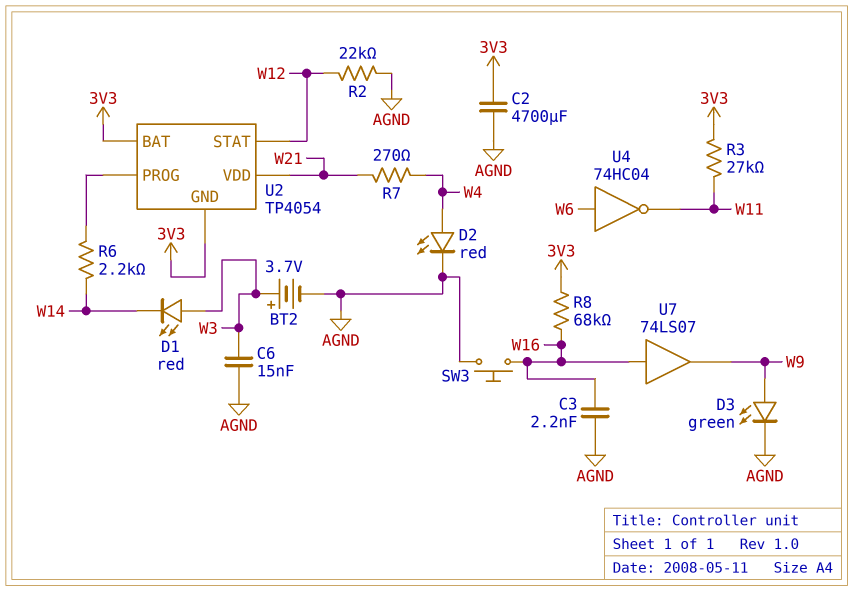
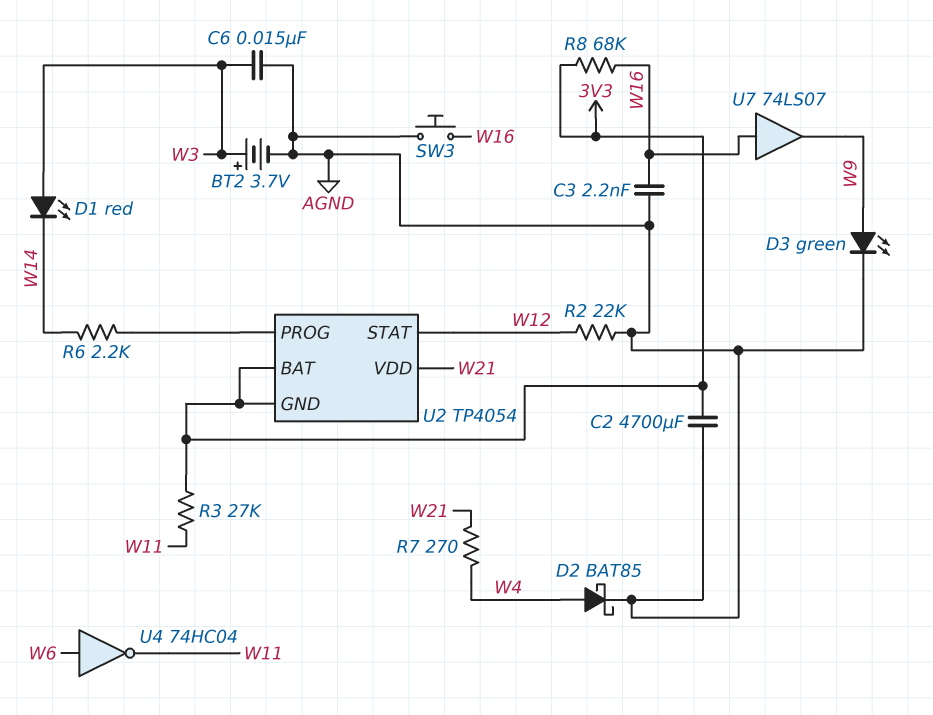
D2: LED red (A W4, K AGND) -> schottky BAT85 (A W4, K AGND)

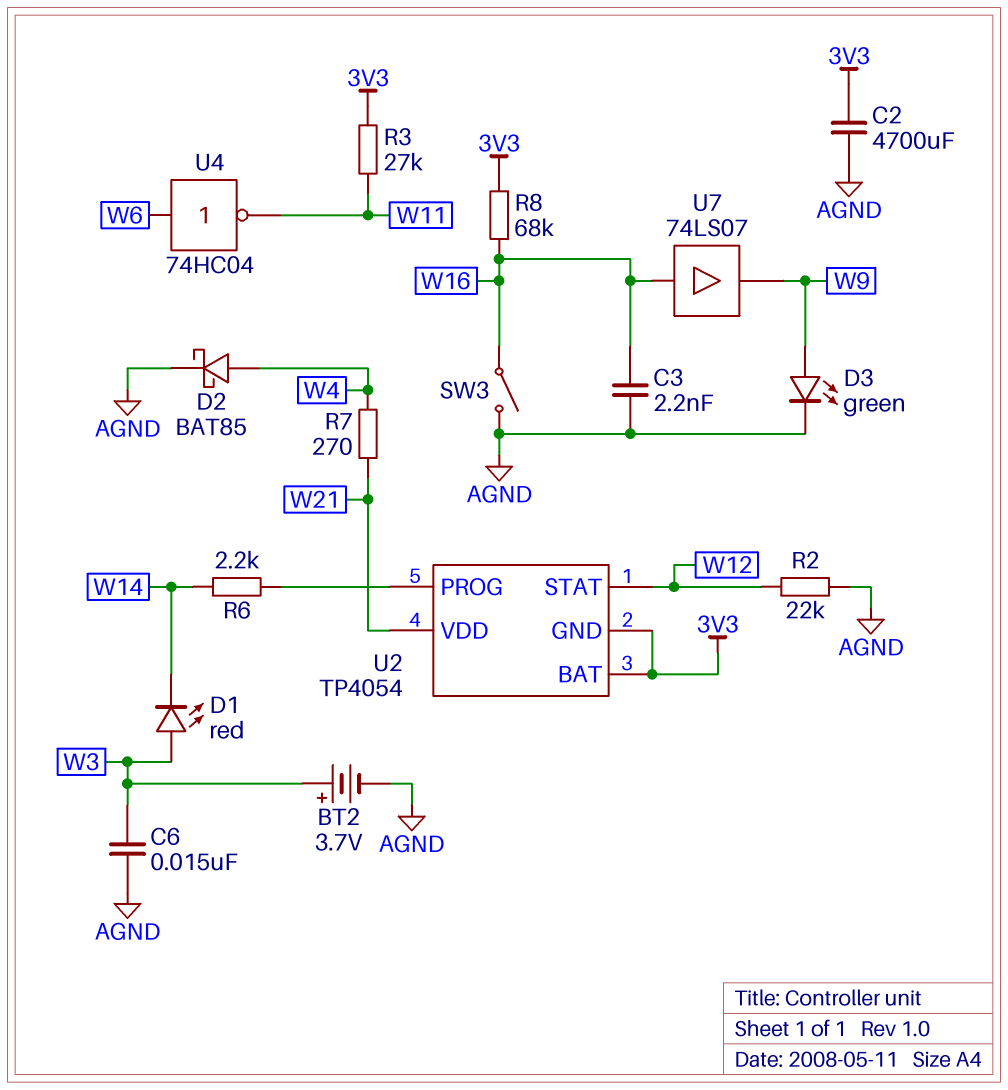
SW3: button (AGND, W16) -> switch (AGND, W16)

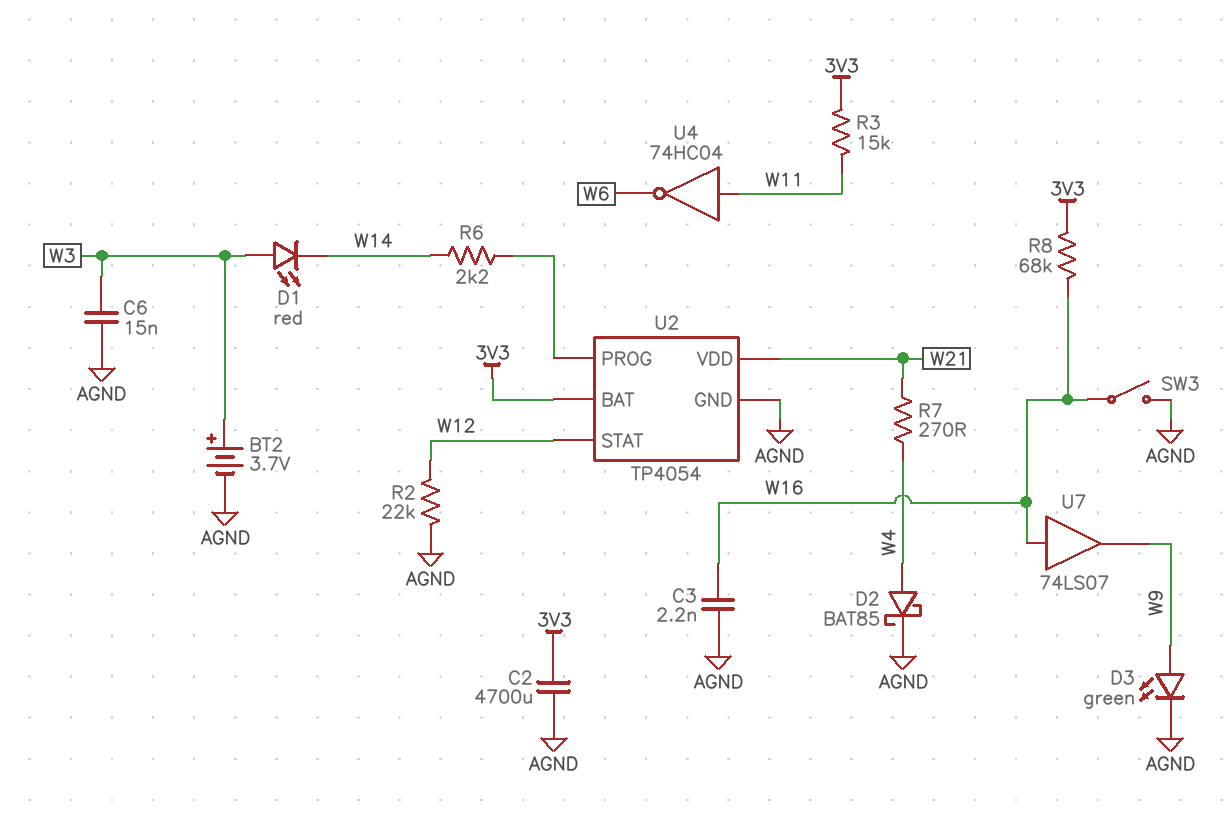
R3: 27k (3V3, W11) -> 15k (3V3, W11)
U2 pin GND: 3V3 -> AGND
U4: NOT 74HC04 (in W6, out W11) -> NOT 74HC04 (in W11, out W6)

